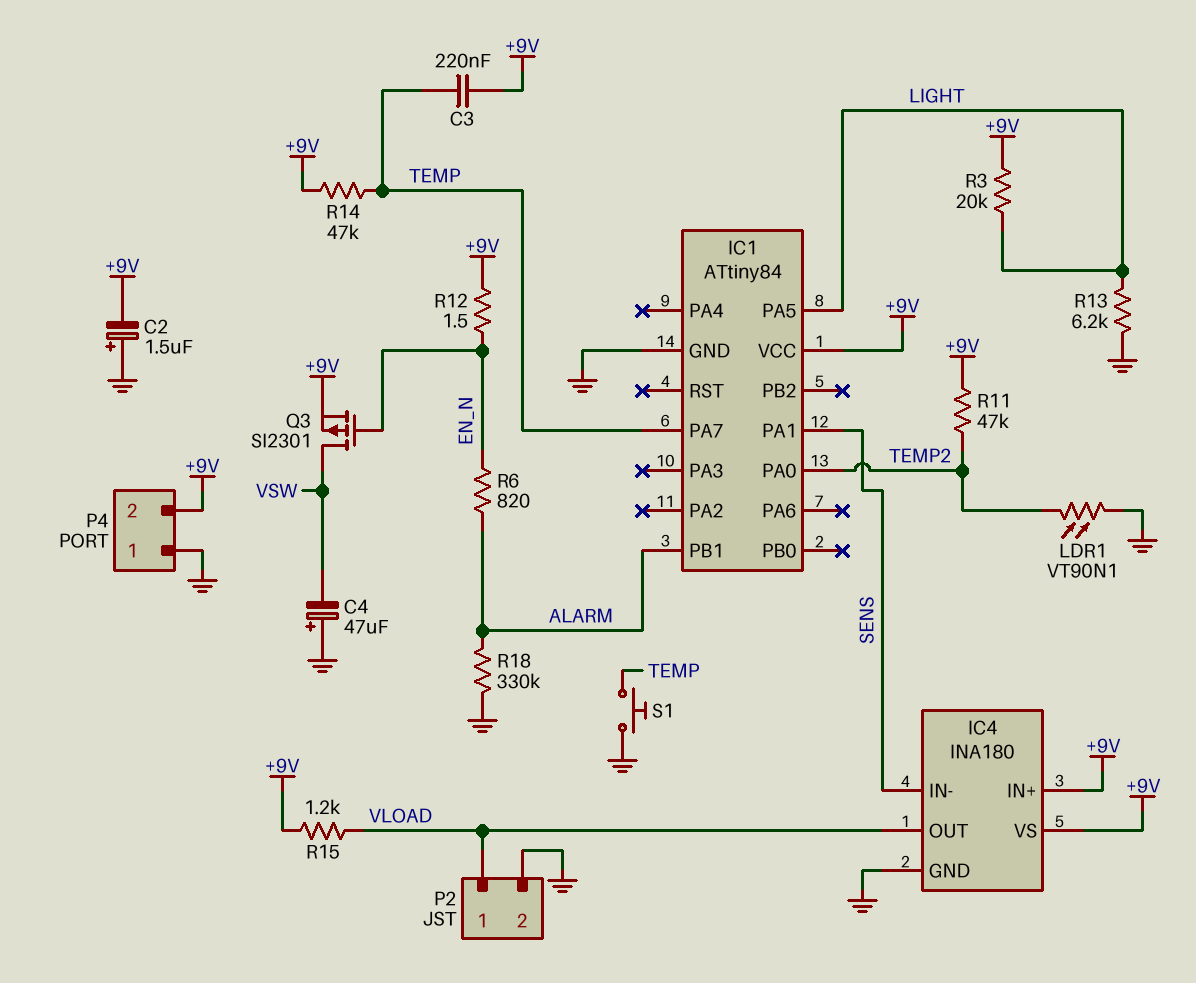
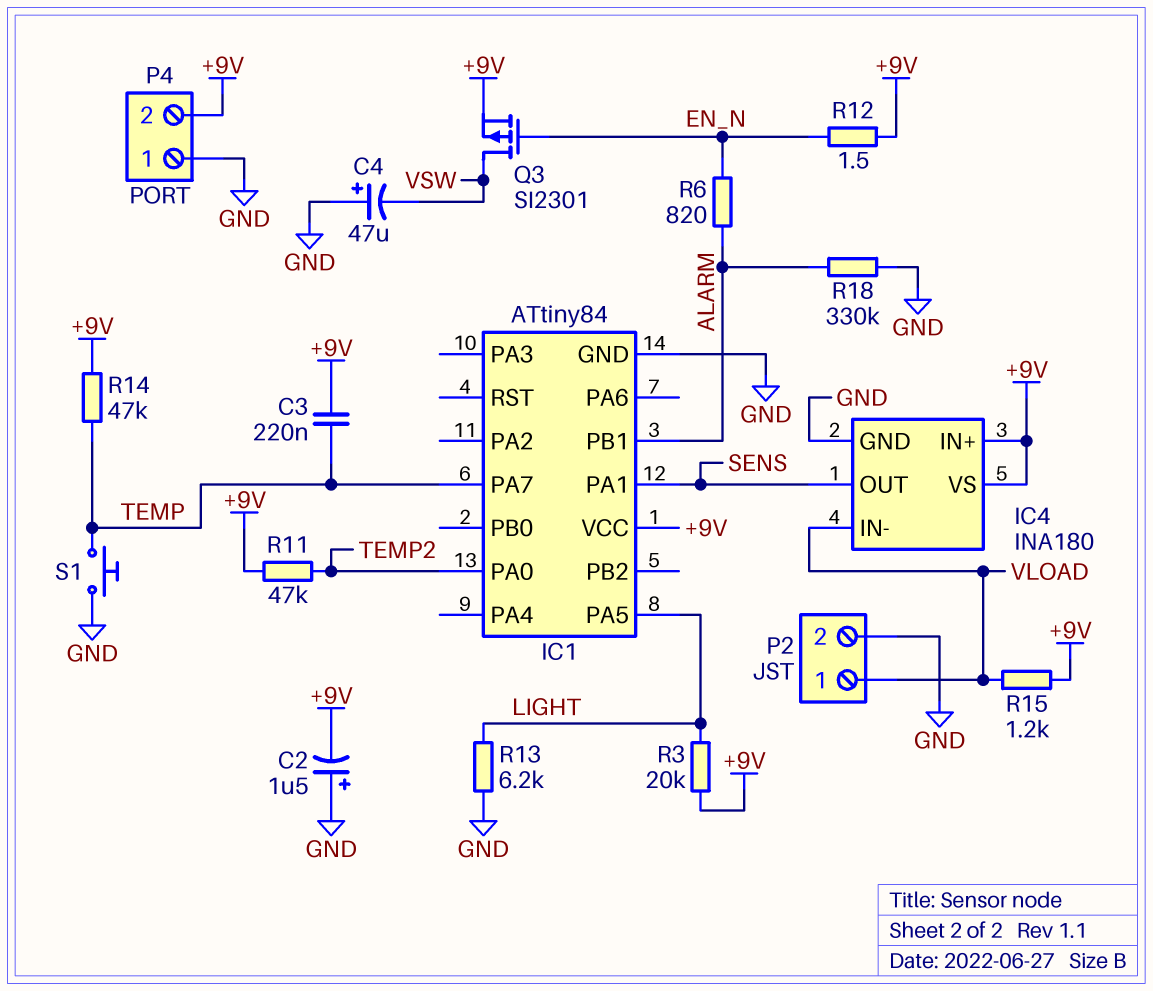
IC4 pin IN-: SENS -> VLOAD
IC4 pin OUT: VLOAD -> SENS
LDR1: VT90N1 (GND, TEMP2) -> none

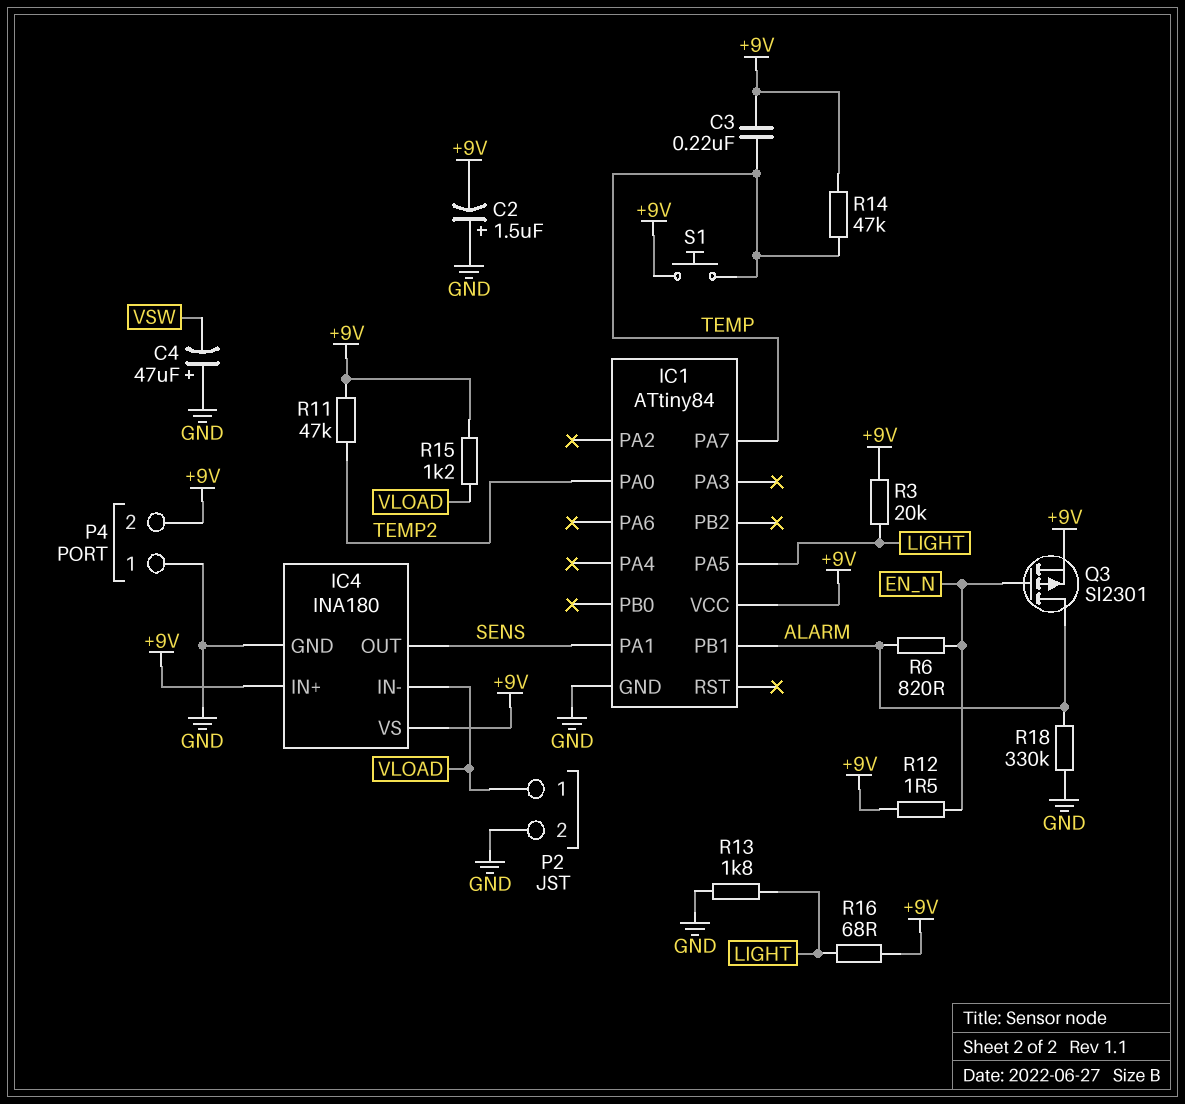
Q3: PMOS SI2301 (G EN_N, D VSW, S +9V) -> PMOS SI2301 (G EN_N, D ALARM, S +9V)
R13: 6.2k (GND, LIGHT) -> 1.8k (GND, LIGHT)
R16: none -> 68 (+9V, LIGHT)
S1: button (GND, TEMP) -> button (+9V, TEMP)

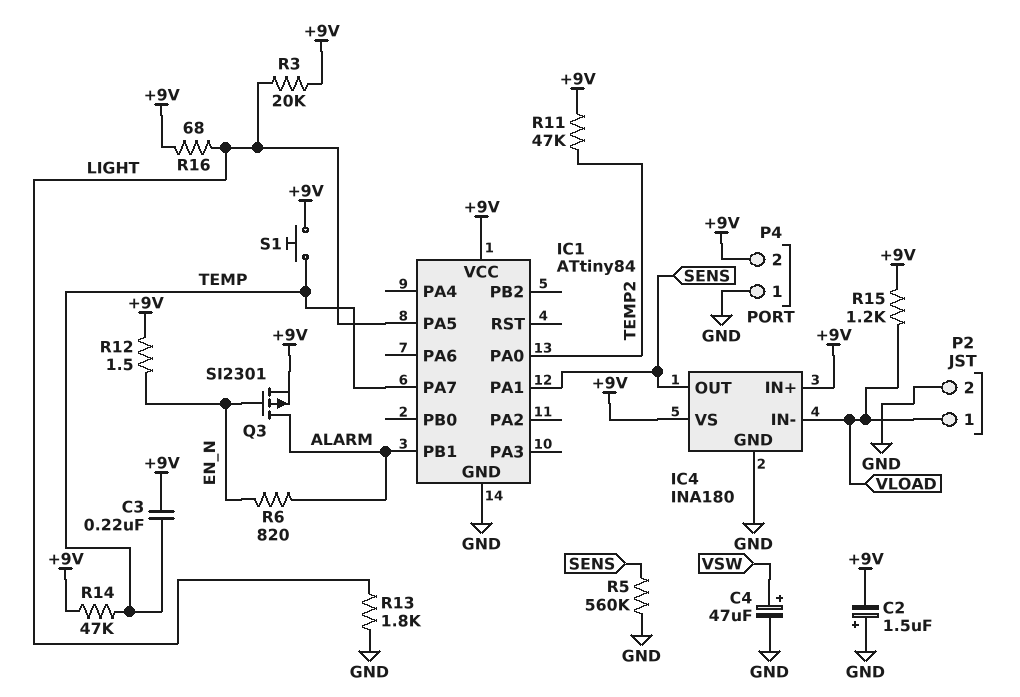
C4: 47uF (plus GND, minus VSW) -> 47uF (plus VSW, minus GND)
R5: none -> 560k (GND, SENS)
R18: 330k (ALARM, GND) -> none

